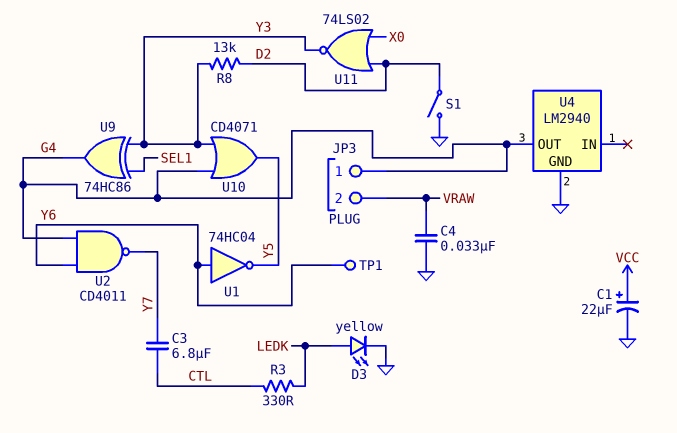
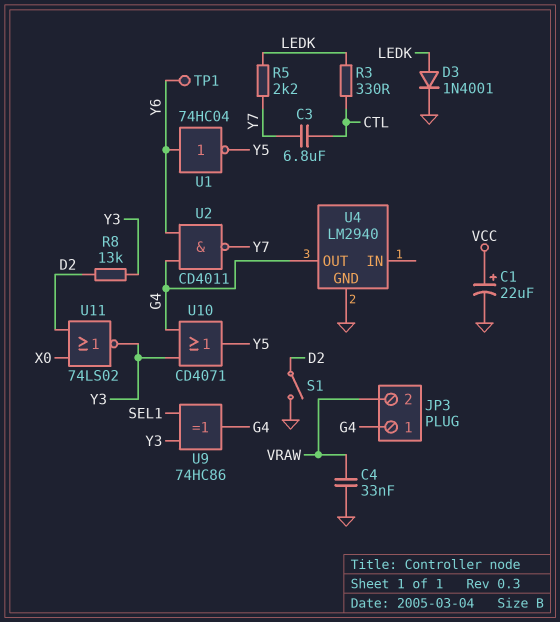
D3: LED yellow (A LEDK, K GND) -> diode 1N4001 (A LEDK, K GND)
R5: none -> 2.2k (LEDK, Y7)

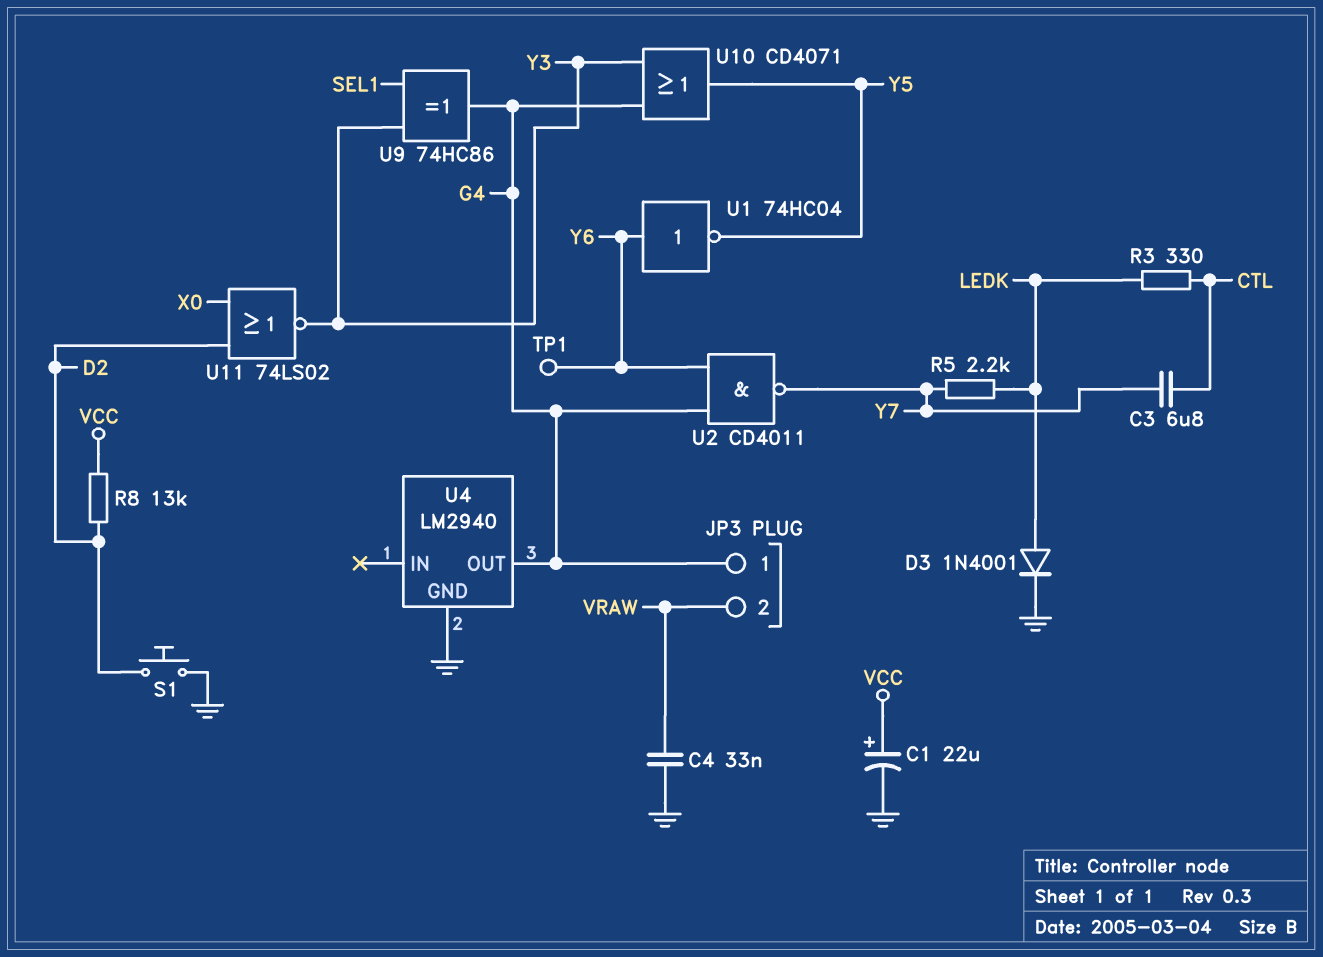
R8: 13k (D2, Y3) -> 13k (D2, VCC)
S1: switch (D2, GND) -> button (D2, GND)

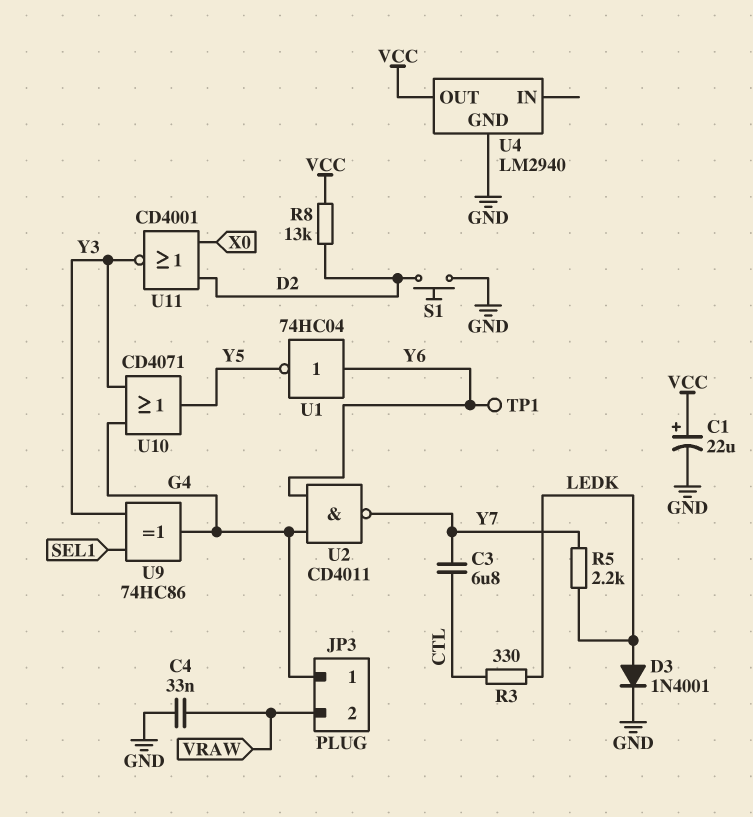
U4 pin OUT: G4 -> VCC
U11: NOR 74LS02 (in D2, in X0, out Y3) -> NOR CD4001 (in D2, in X0, out Y3)

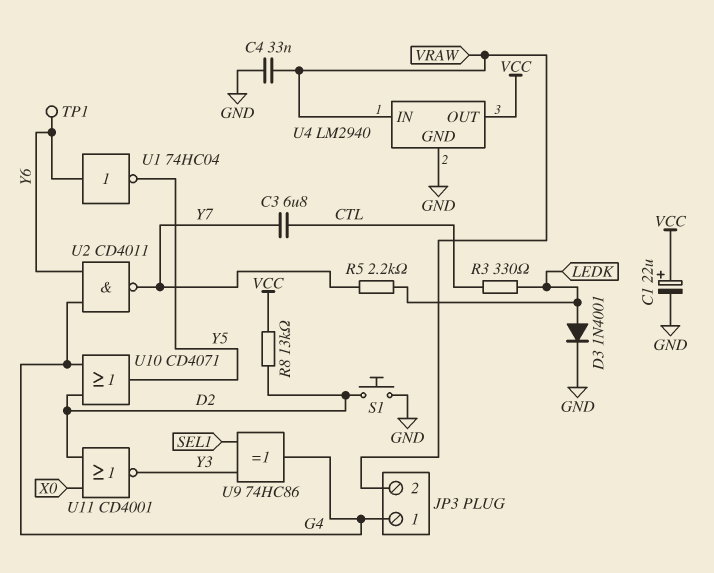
U4 pin IN: none -> VRAW
U10: OR CD4071 (in G4, in Y3, out Y5) -> OR CD4071 (in D2, in G4, out Y5)

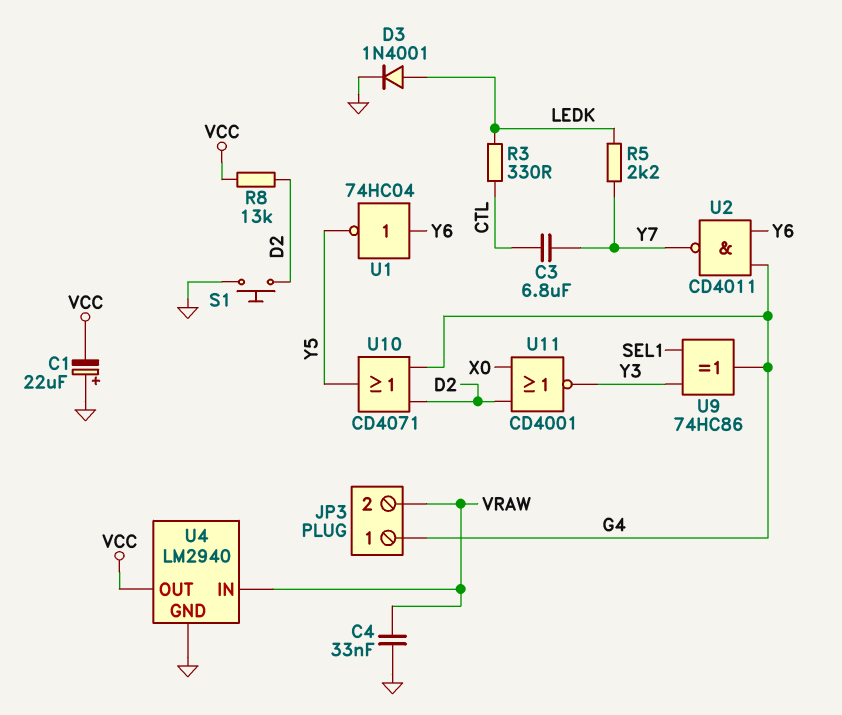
C1: 22uF (plus VCC, minus GND) -> 22uF (plus GND, minus VCC)
TP1: test point (Y6) -> none

